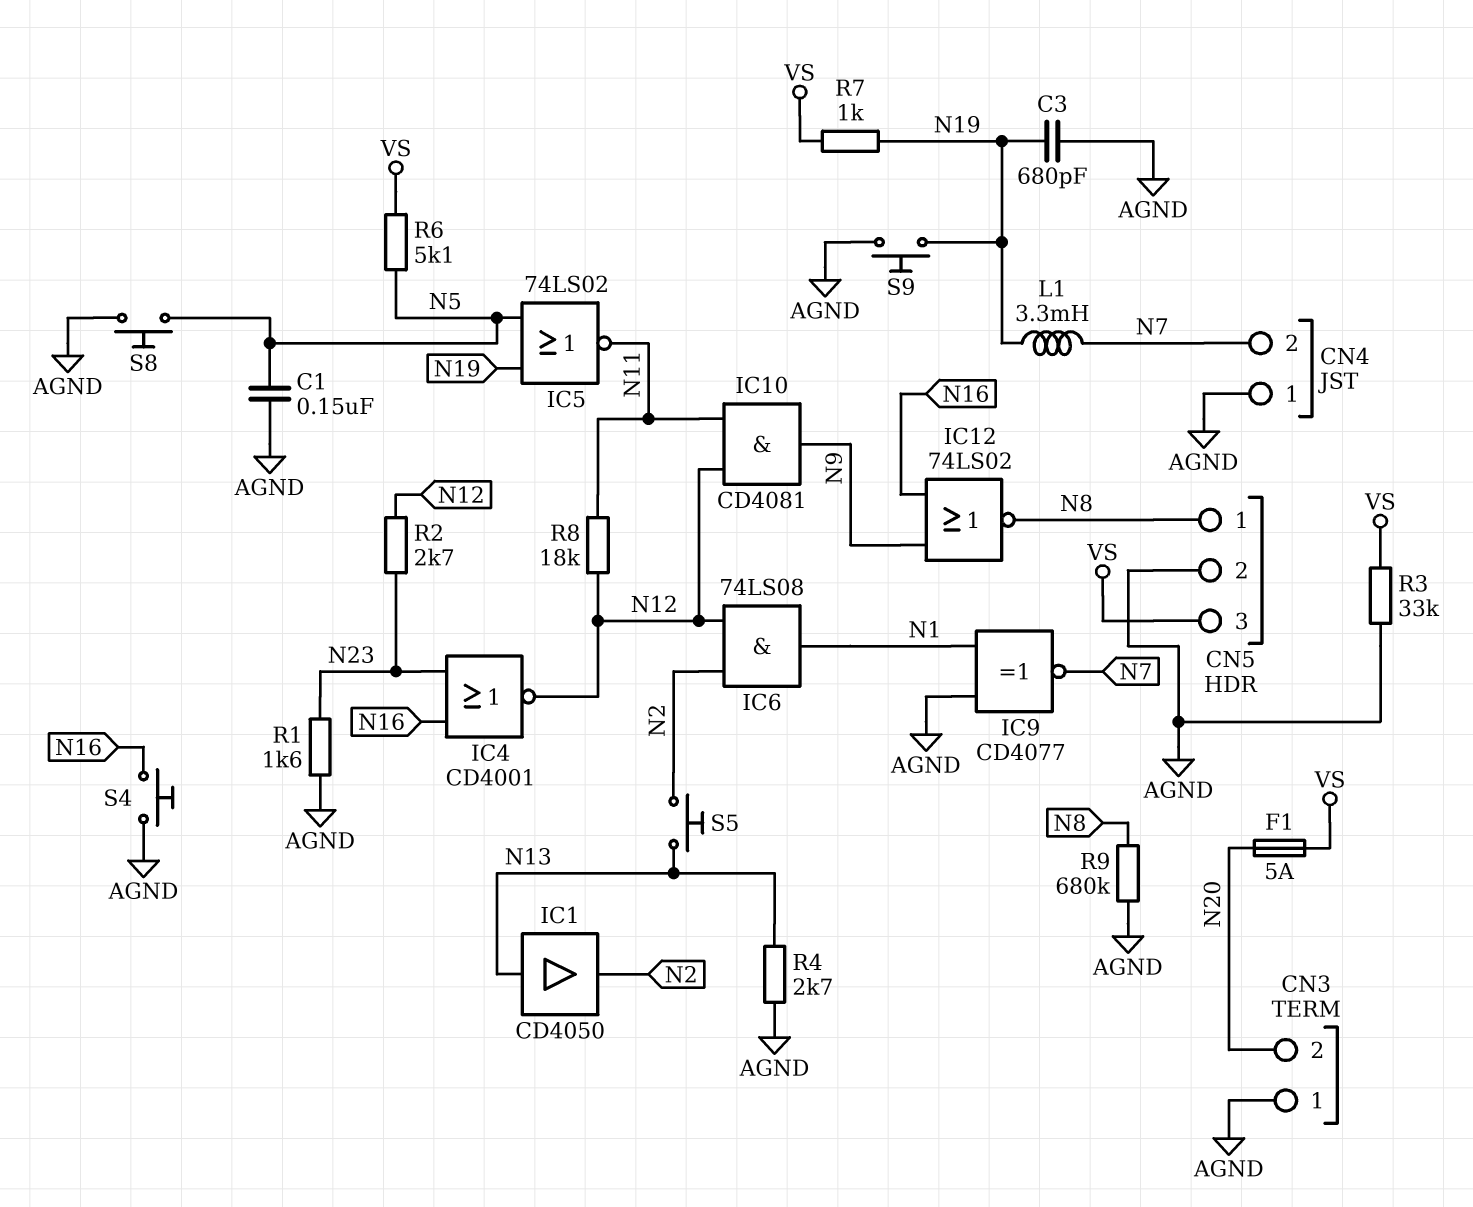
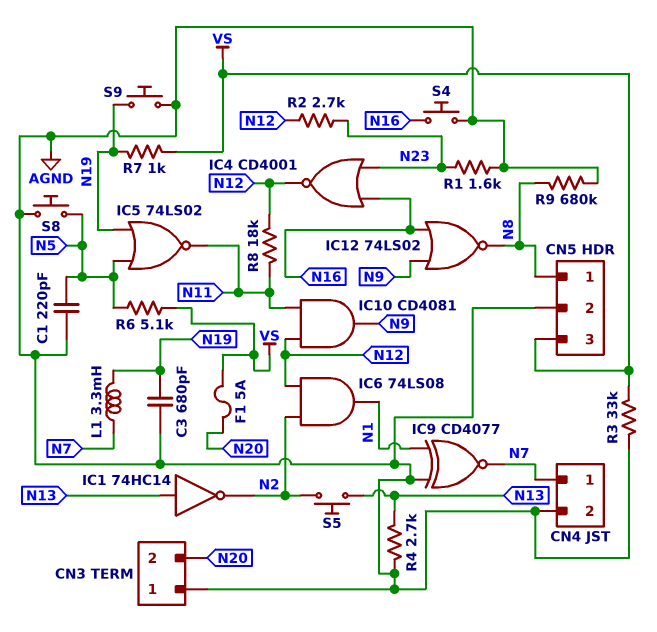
C1: 150nF (AGND, N5) -> 220pF (AGND, N5)
CN4 pin 1: AGND -> N7
CN4 pin 2: N7 -> AGND
IC1: buffer CD4050 (in N13, out N2) -> NOT 74HC14 (in N13, out N2)

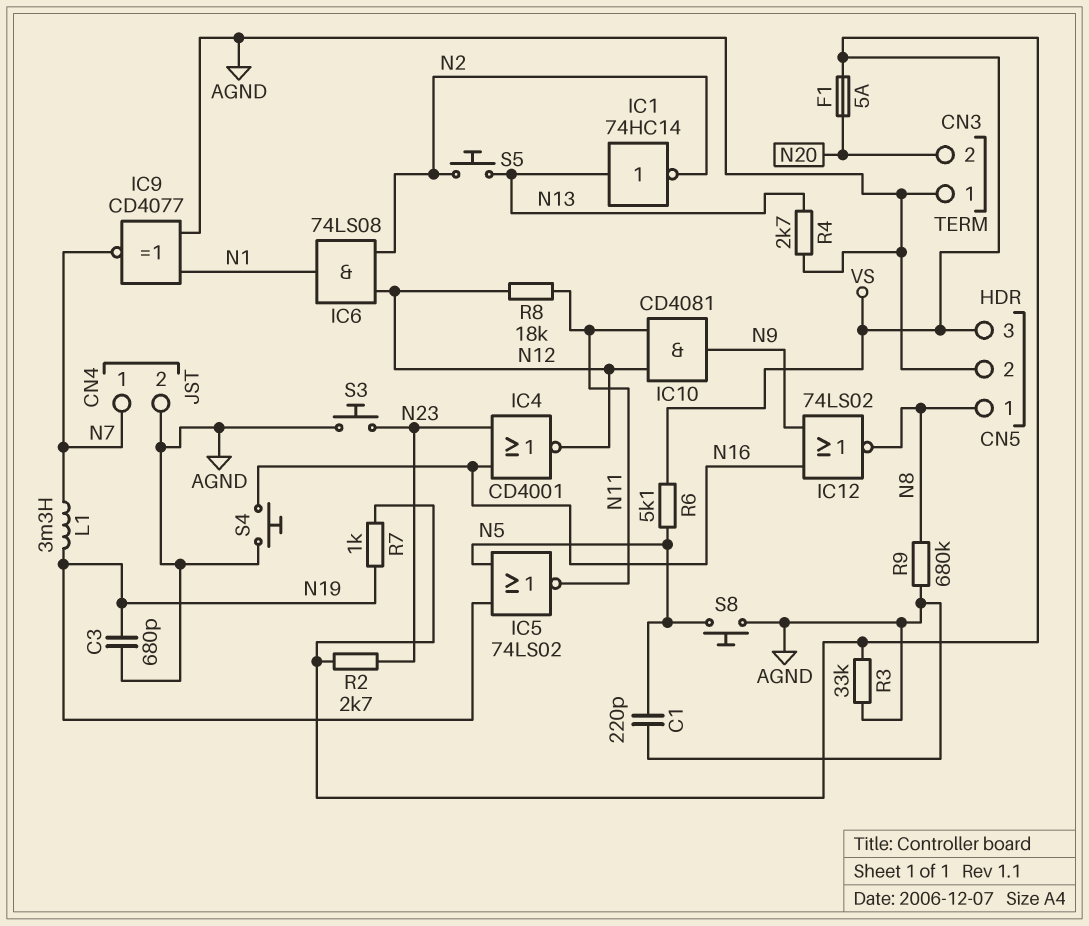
R1: 1.6k (AGND, N23) -> none
R2: 2.7k (N12, N23) -> 2.7k (N23, VS)
S3: none -> button (AGND, N23)
S9: button (AGND, N19) -> none

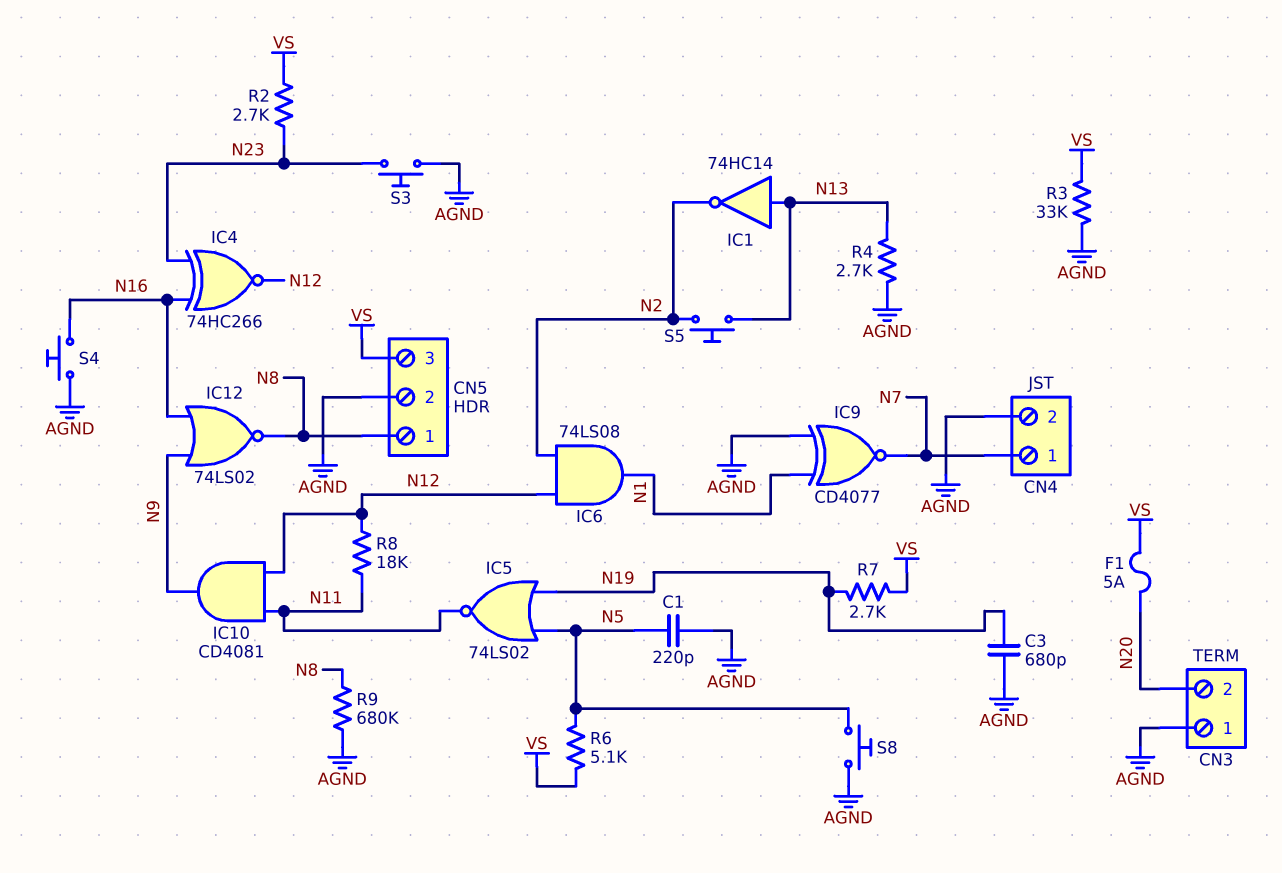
IC4: NOR CD4001 (in N16, in N23, out N12) -> XNOR 74HC266 (in N16, in N23, out N12)
L1: 3.3mH (N7, N19) -> none
R7: 1k (N19, VS) -> 2.7k (N19, VS)

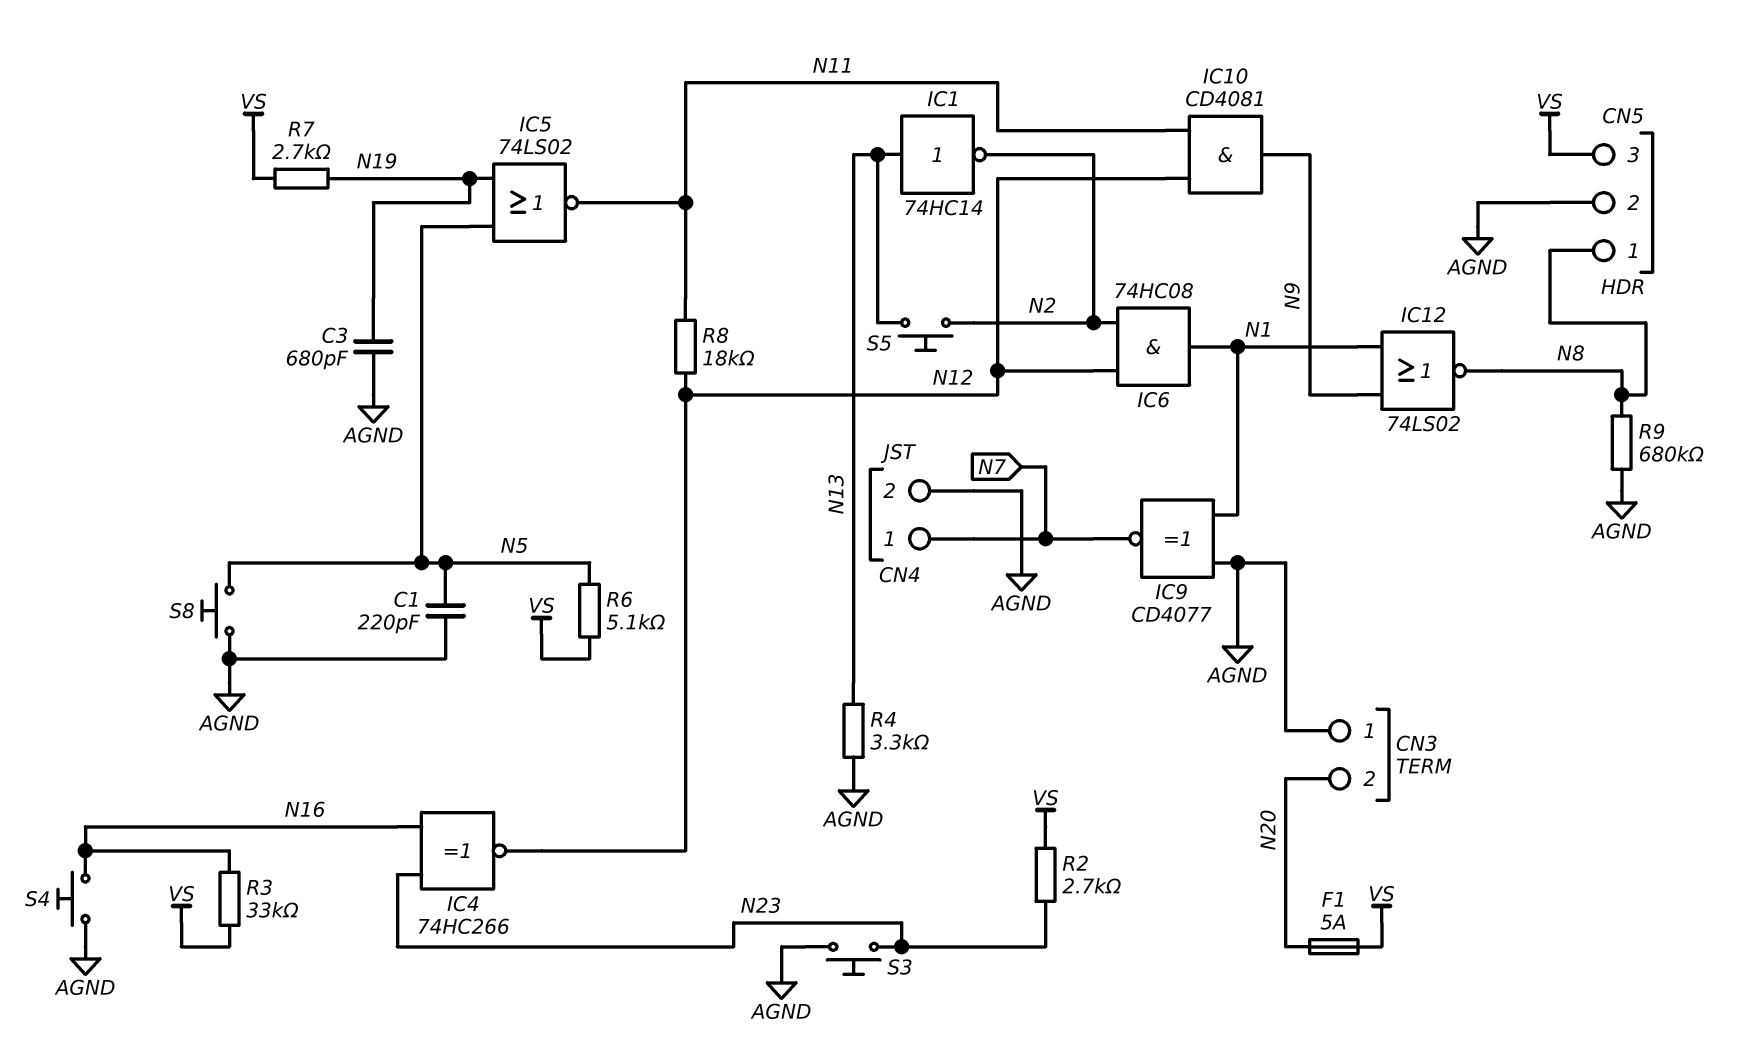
IC6: AND 74LS08 (in N2, in N12, out N1) -> AND 74HC08 (in N2, in N12, out N1)
IC12: NOR 74LS02 (in N9, in N16, out N8) -> NOR 74LS02 (in N1, in N9, out N8)
R3: 33k (AGND, VS) -> 33k (N16, VS)
R4: 2.7k (AGND, N13) -> 3.3k (AGND, N13)

